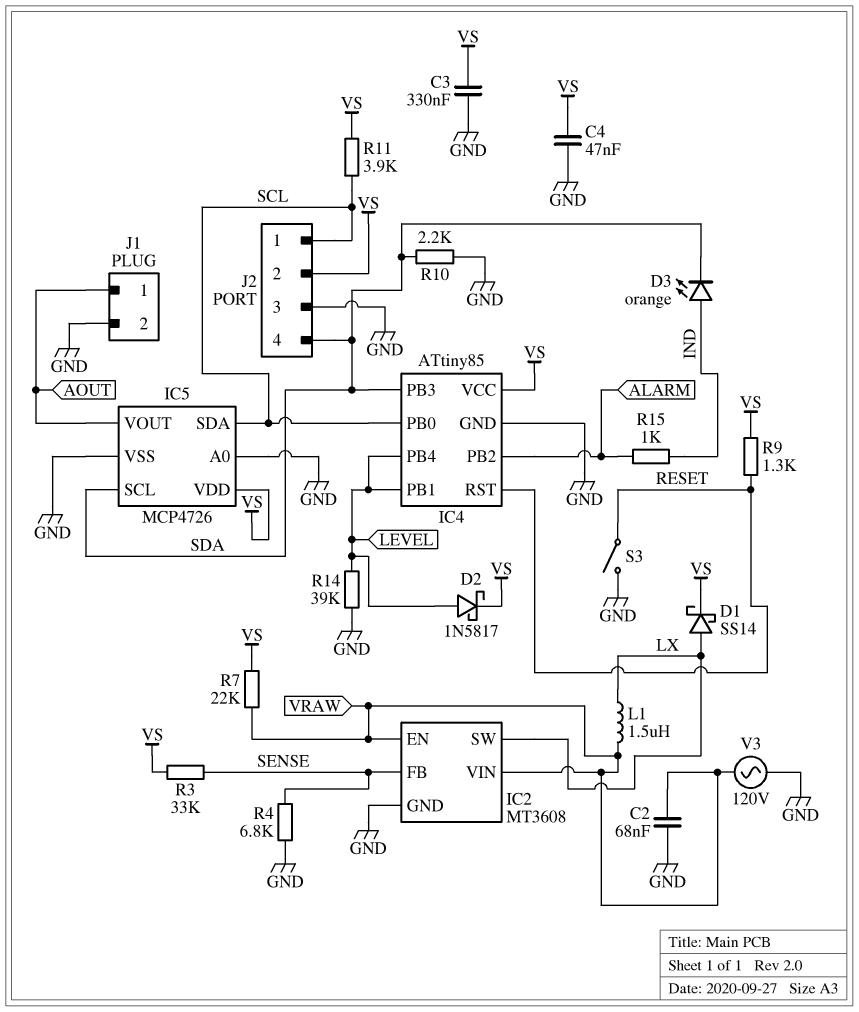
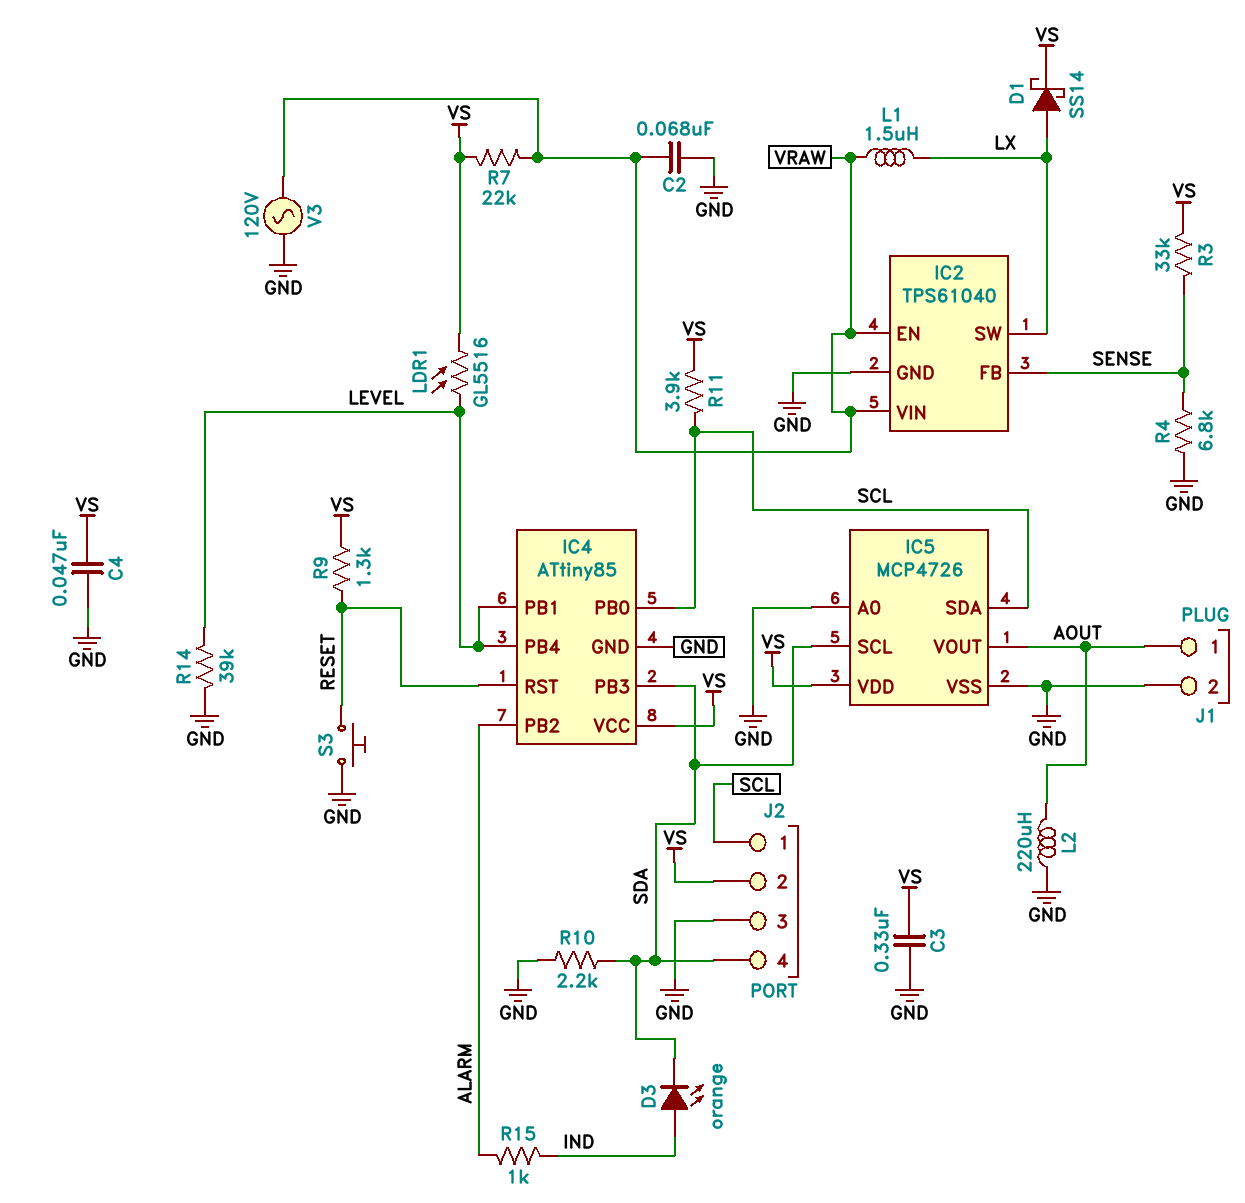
D2: schottky 1N5817 (A LEVEL, K VS) -> none
IC2: MT3608 -> TPS61040
L2: none -> 220uH (AOUT, GND)
LDR1: none -> GL5516 (LEVEL, VS)
S3: switch (GND, RESET) -> button (GND, RESET)

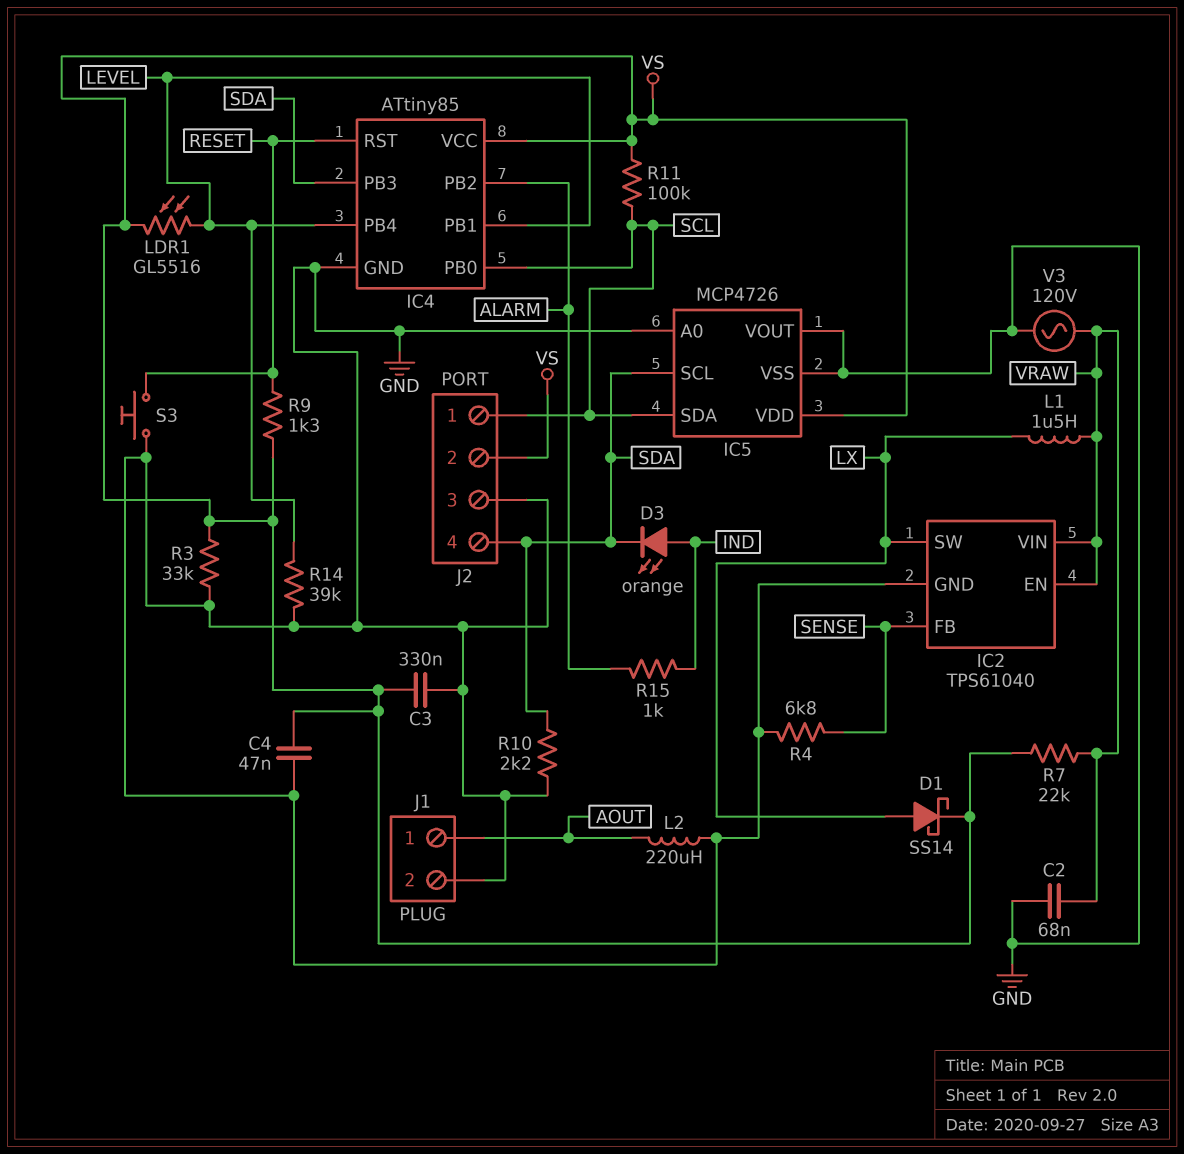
IC5 pin VOUT: AOUT -> GND
R3: 33k (SENSE, VS) -> 33k (GND, VS)
R11: 3.9k (SCL, VS) -> 100k (SCL, VS)

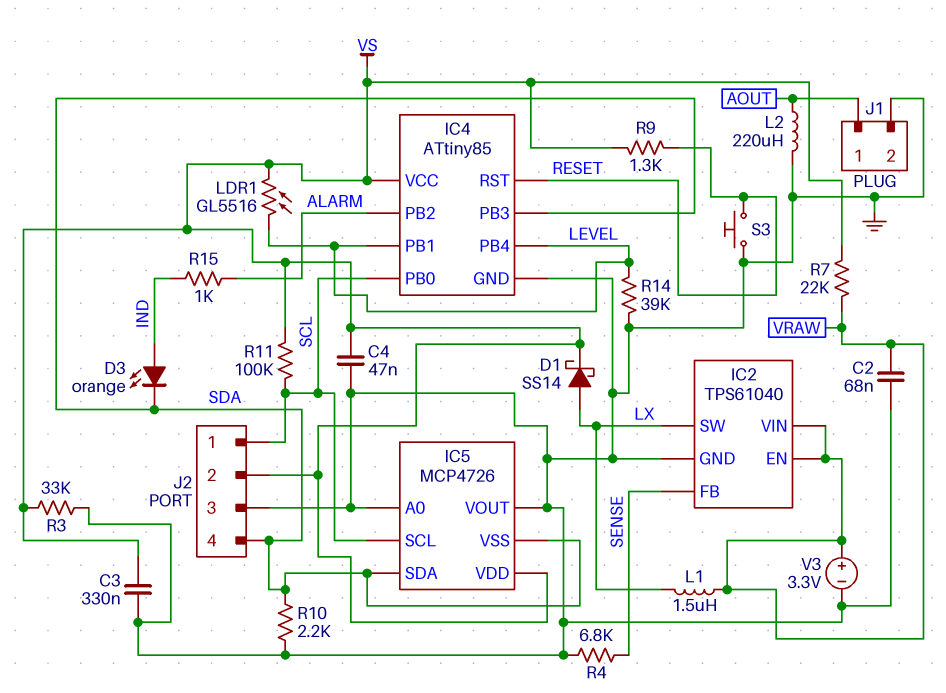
IC5 pin SCL: SDA -> SCL
IC5 pin SDA: SCL -> SDA
IC5 pin VSS: GND -> SDA
V3: AC 120V (GND, VRAW) -> 3.3V (plus VRAW, minus GND)

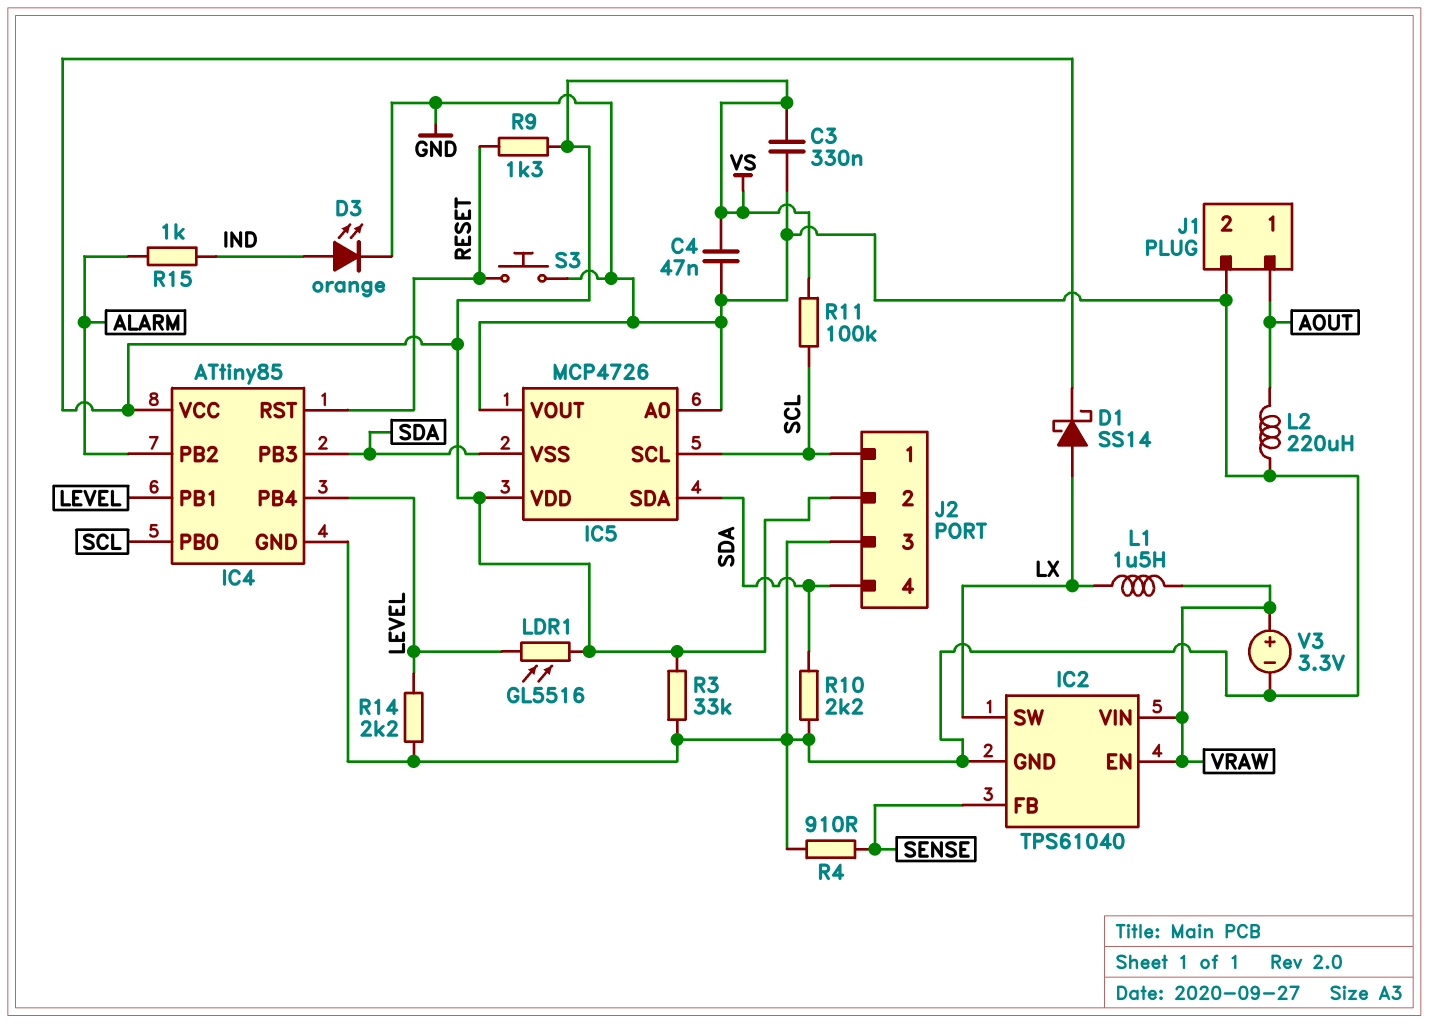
C2: 68nF (GND, VRAW) -> none
D3: LED orange (A IND, K SDA) -> LED orange (A IND, K GND)
R4: 6.8k (GND, SENSE) -> 910 (GND, SENSE)
R7: 22k (VRAW, VS) -> none
R14: 39k (GND, LEVEL) -> 2.2k (GND, LEVEL)

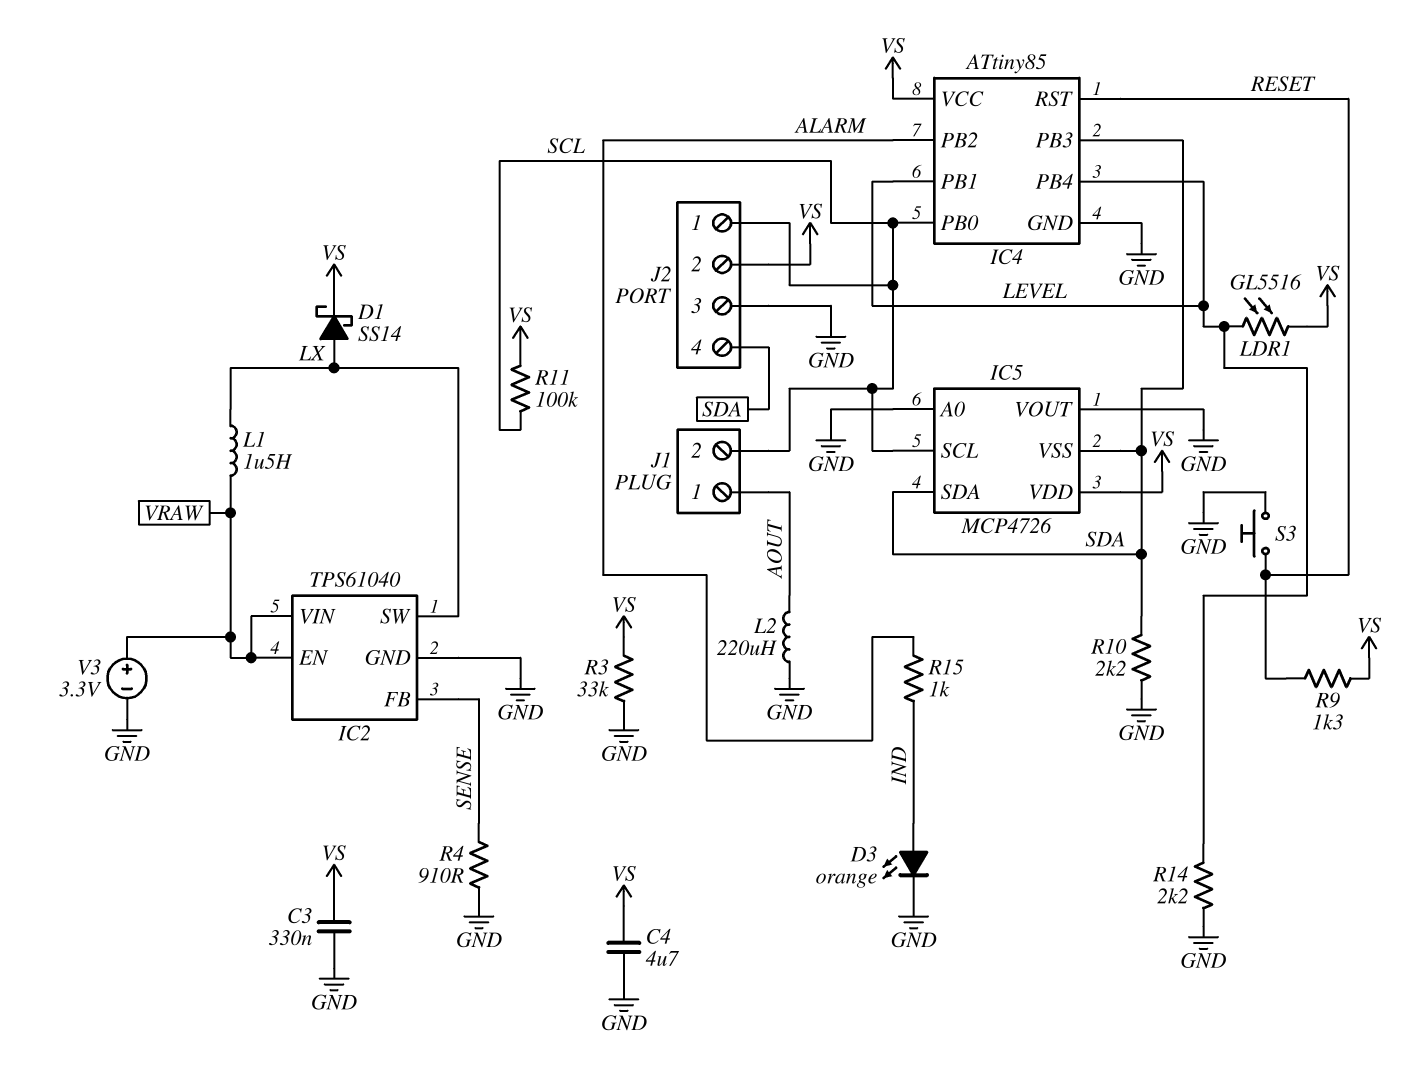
C4: 47nF (GND, VS) -> 4.7uF (GND, VS)
J1 pin 2: GND -> SCL

